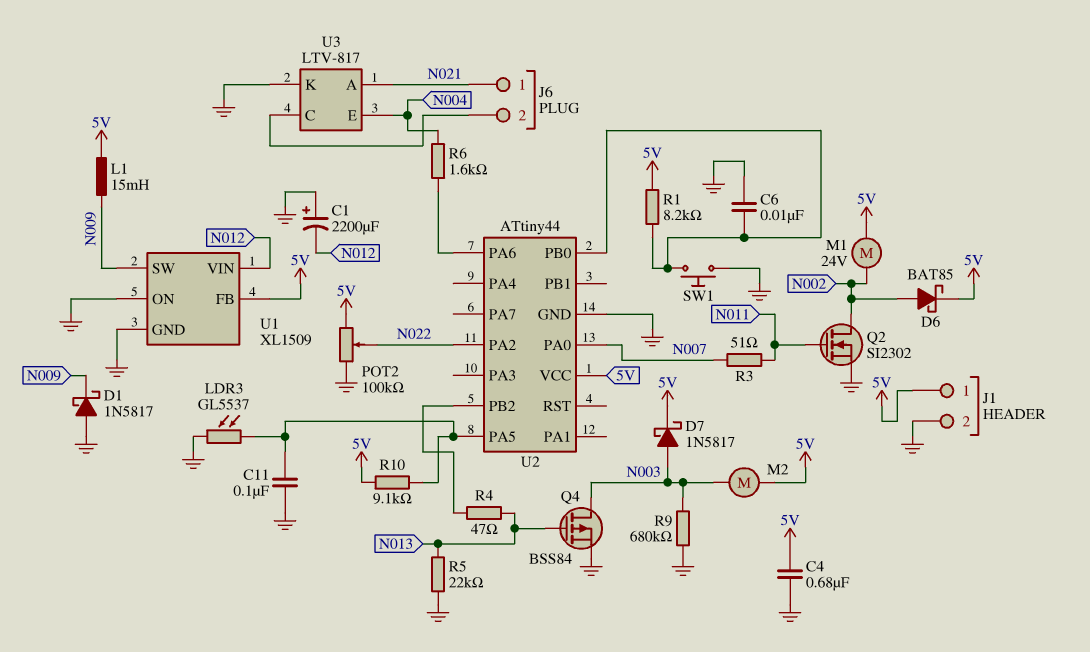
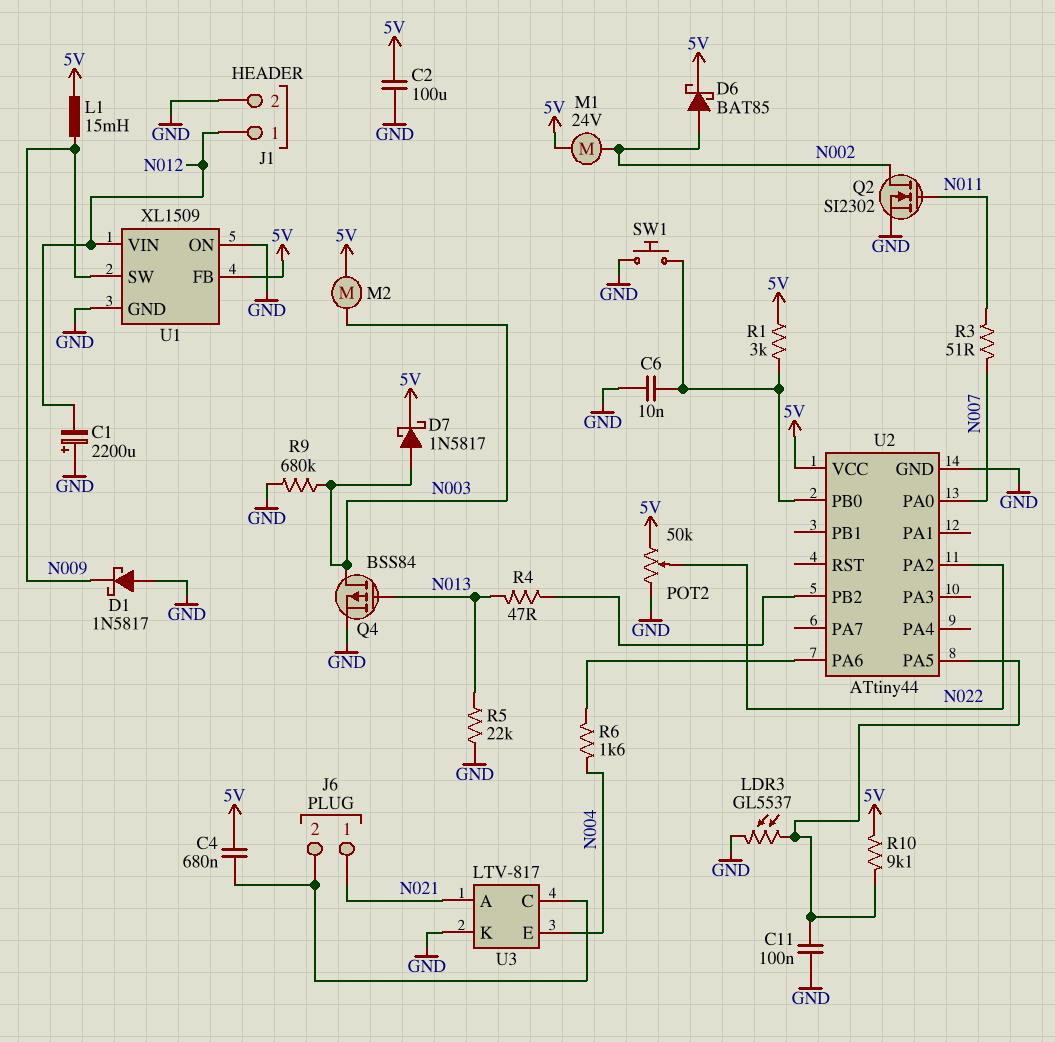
C2: none -> 100uF (5V, GND)
C4: 680nF (5V, GND) -> 680nF (5V, J6/2)
J1 pin 1: 5V -> N012
POT2: 100k (5V, GND, wiper N022) -> 50k (5V, GND, wiper N022)
R1: 8.2k (5V, U2/PB0) -> 3k (5V, U2/PB0)

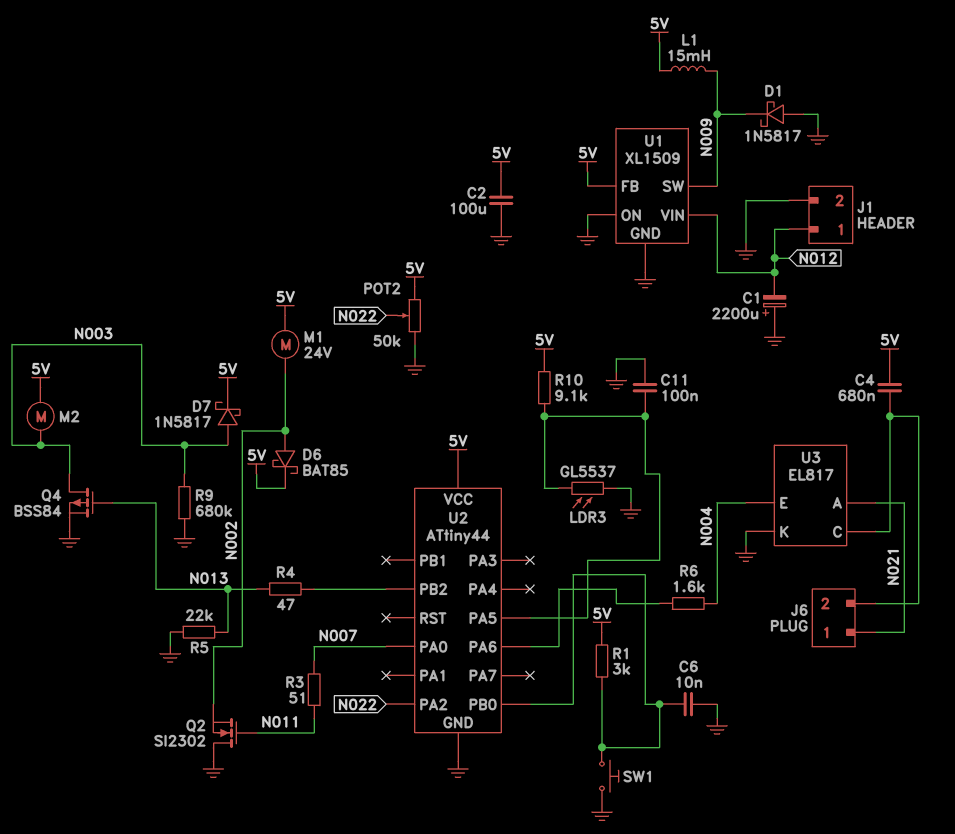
Q2: NMOS SI2302 (G N011, D N002, S GND) -> NMOS SI2302 (G N011, D GND, S N002)
U3: LTV-817 -> EL817

